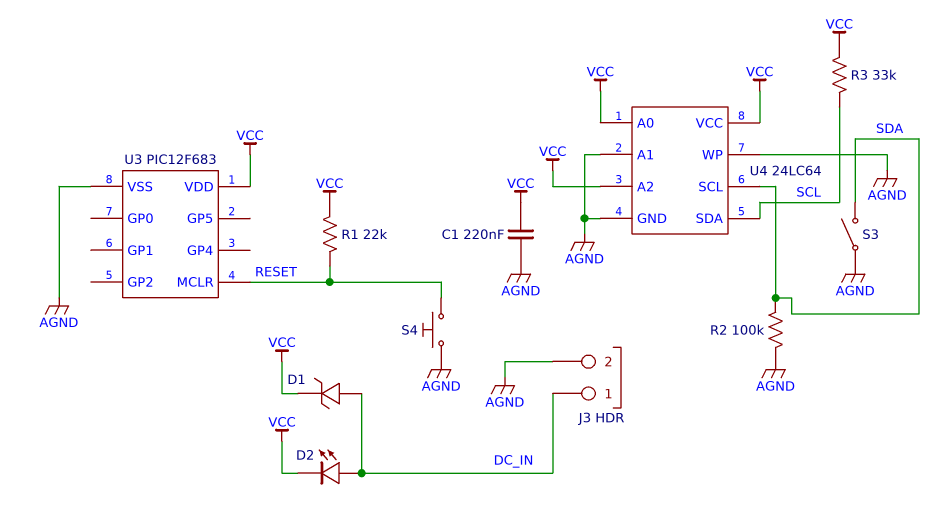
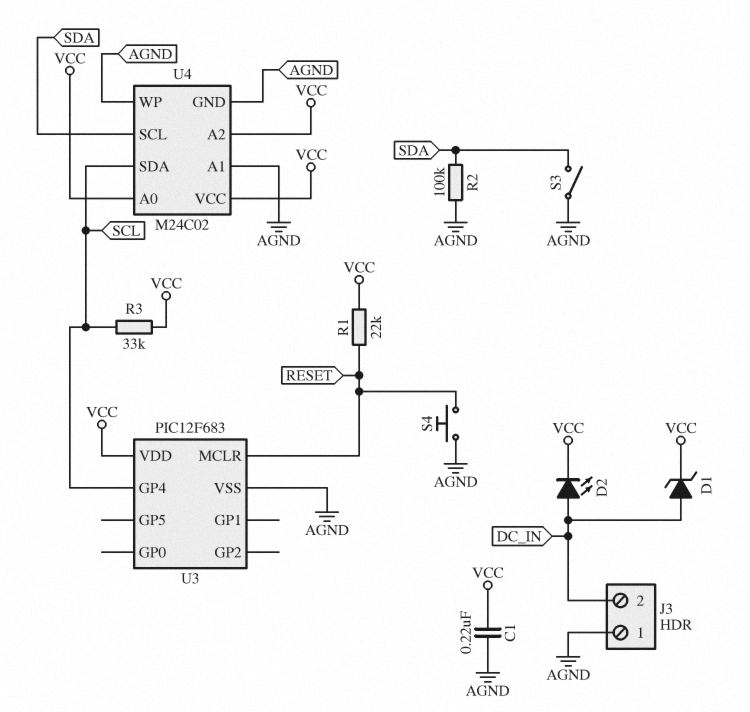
J3 pin 1: DC_IN -> AGND
J3 pin 2: AGND -> DC_IN
U3 pin GP4: none -> SCL
U4: 24LC64 -> M24C02

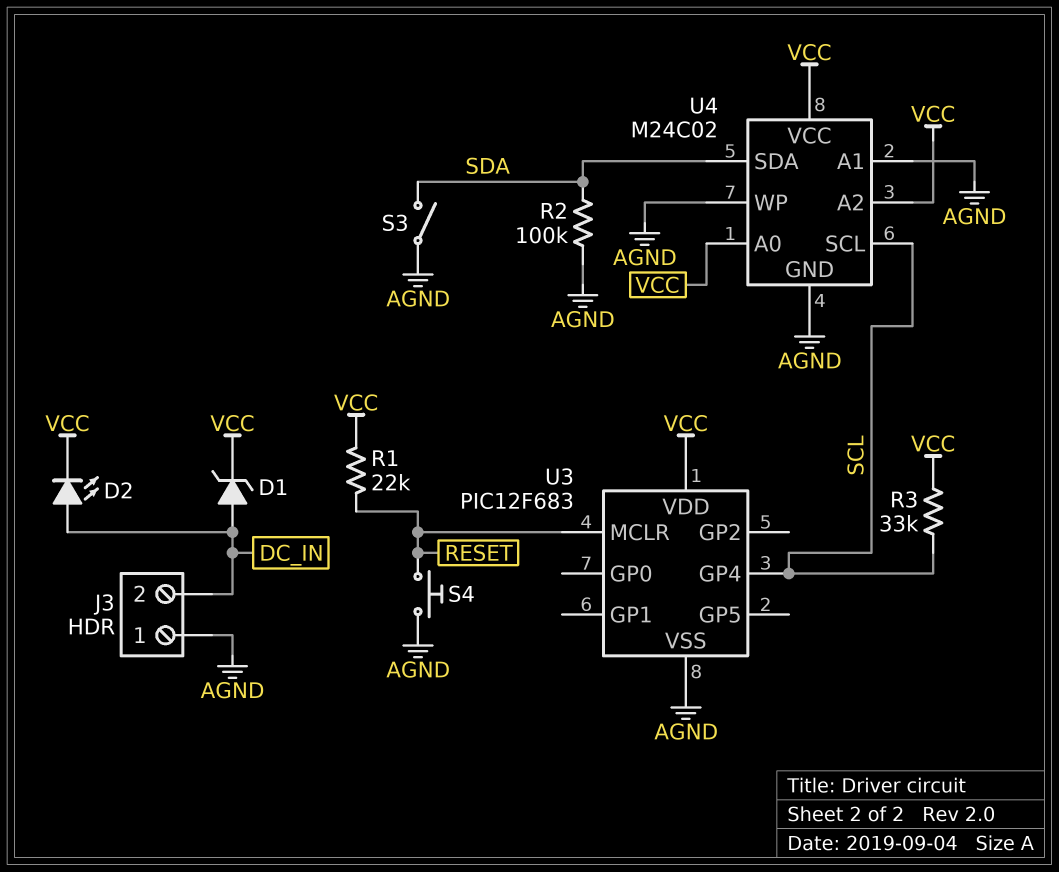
C1: 220nF (AGND, VCC) -> none
U4 pin SCL: SDA -> SCL
U4 pin SDA: SCL -> SDA

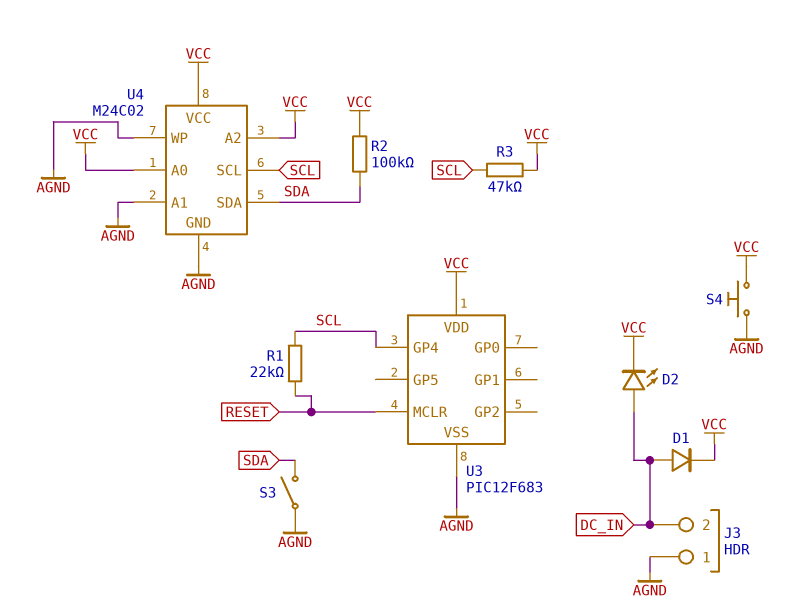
D1: zener (A DC_IN, K VCC) -> diode (A DC_IN, K VCC)
R1: 22k (RESET, VCC) -> 22k (RESET, SCL)
R2: 100k (AGND, SDA) -> 100k (SDA, VCC)
R3: 33k (SCL, VCC) -> 47k (SCL, VCC)
S4: button (AGND, RESET) -> button (AGND, VCC)

